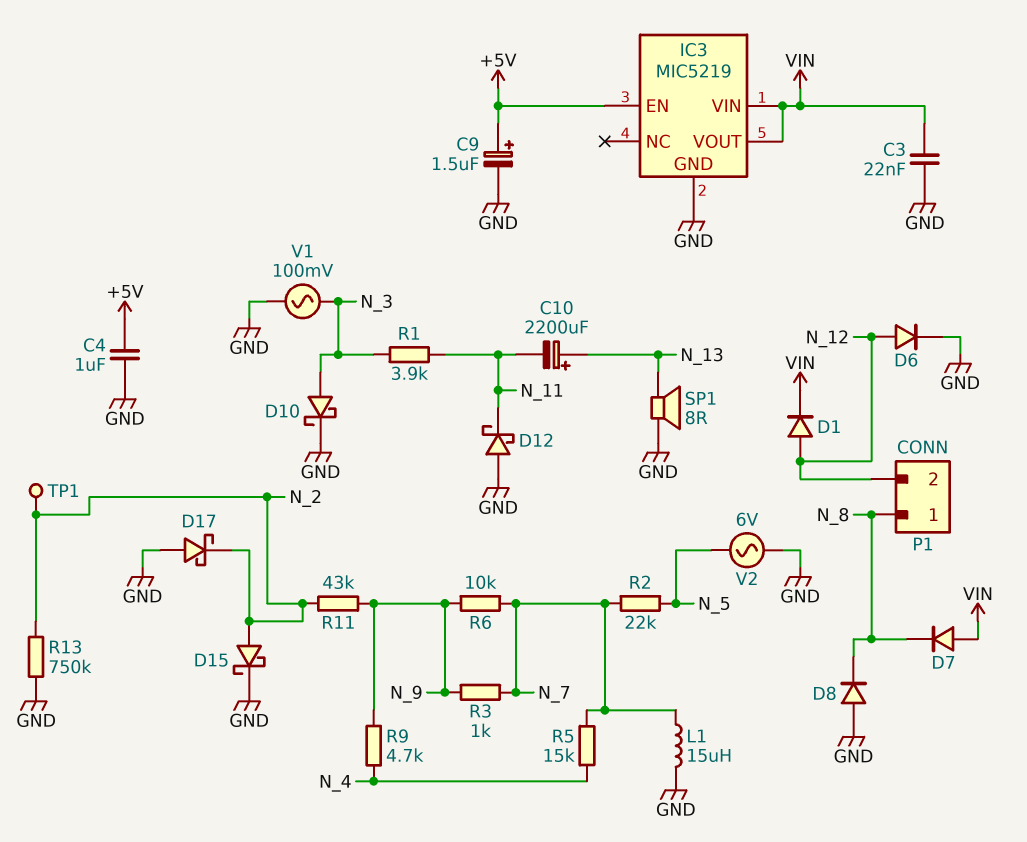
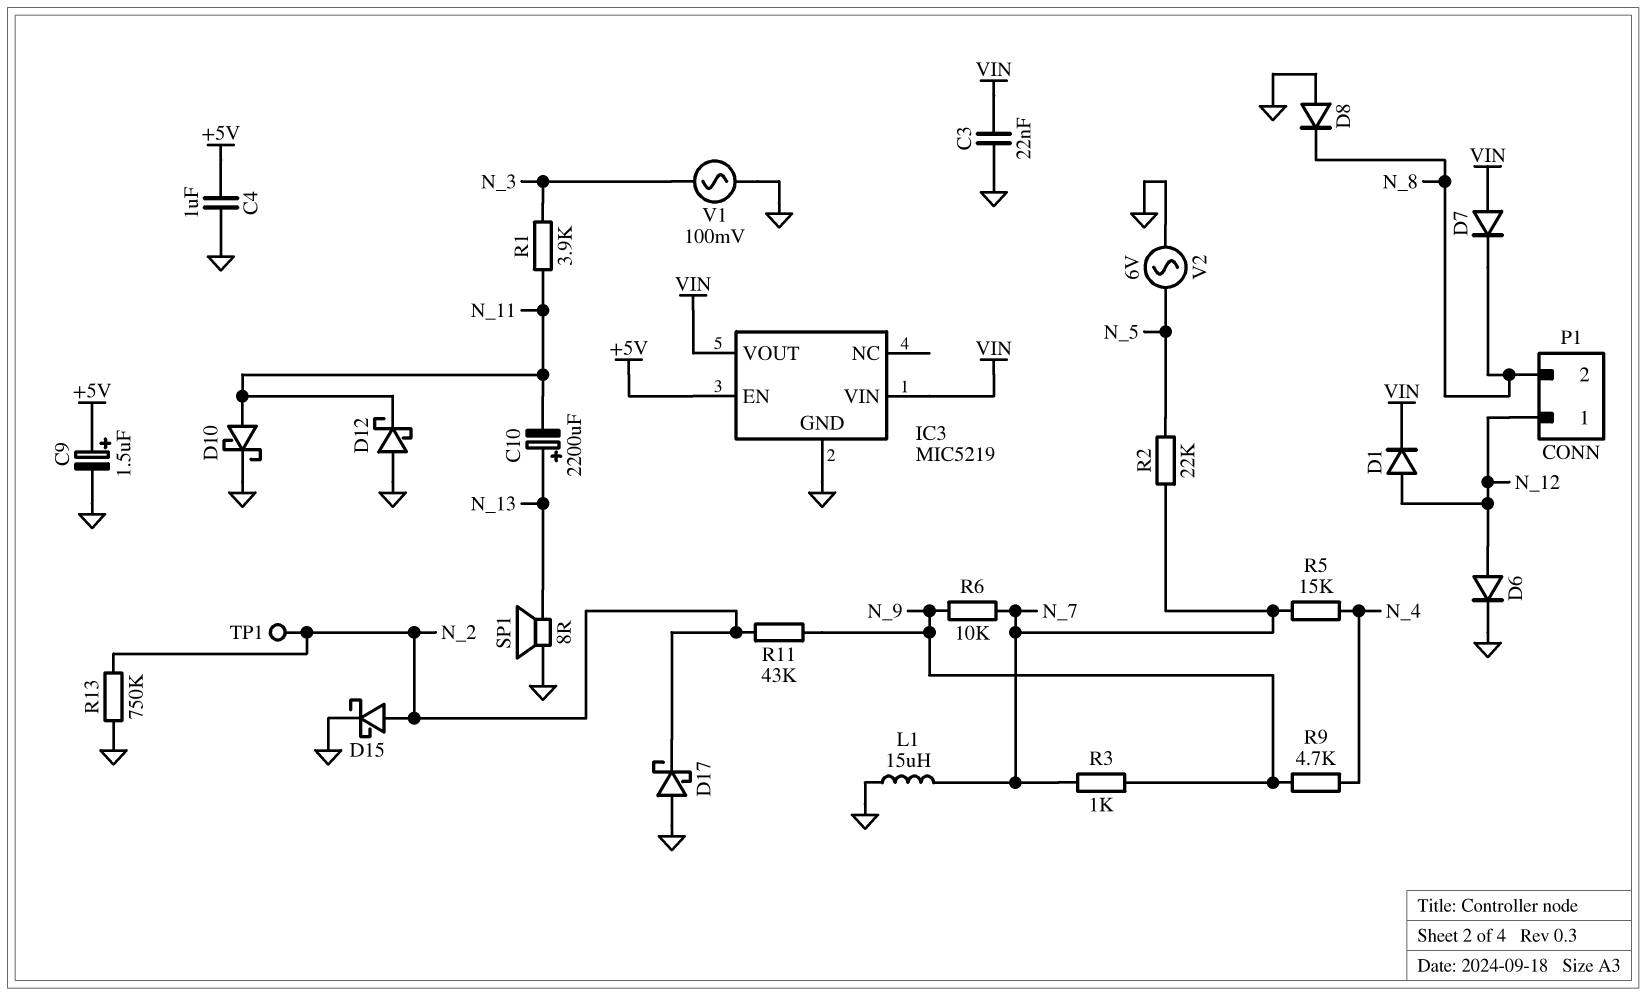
D10: schottky (A N_3, K GND) -> schottky (A N_11, K GND)
P1 pin 1: N_8 -> N_12
P1 pin 2: N_12 -> N_8

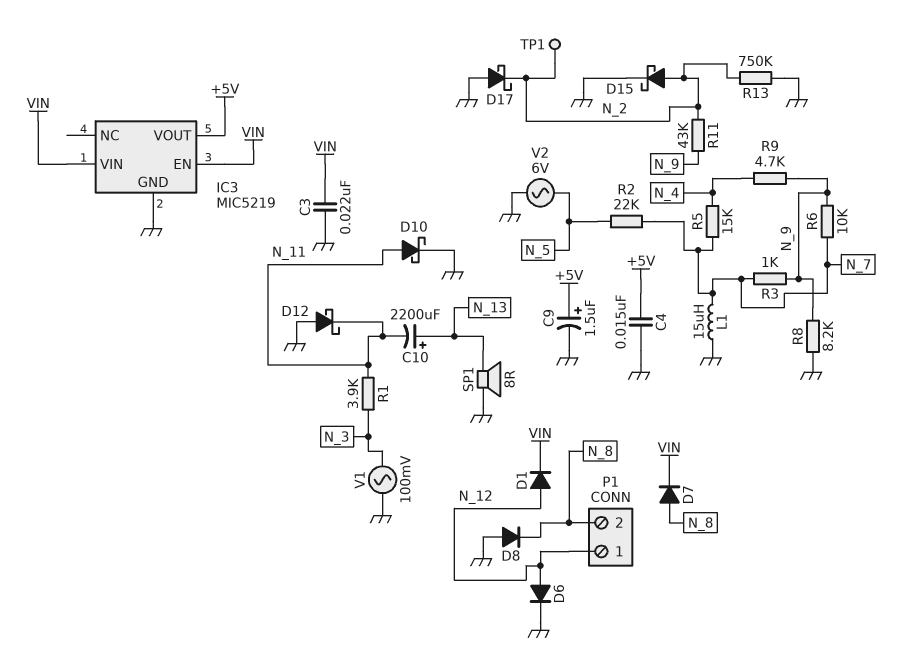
C4: 1uF (+5V, GND) -> 15nF (+5V, GND)
D7: diode (A VIN, K N_8) -> diode (A N_8, K VIN)
IC3 pin EN: +5V -> VIN
IC3 pin VOUT: VIN -> +5V
R8: none -> 8.2k (GND, N_9)

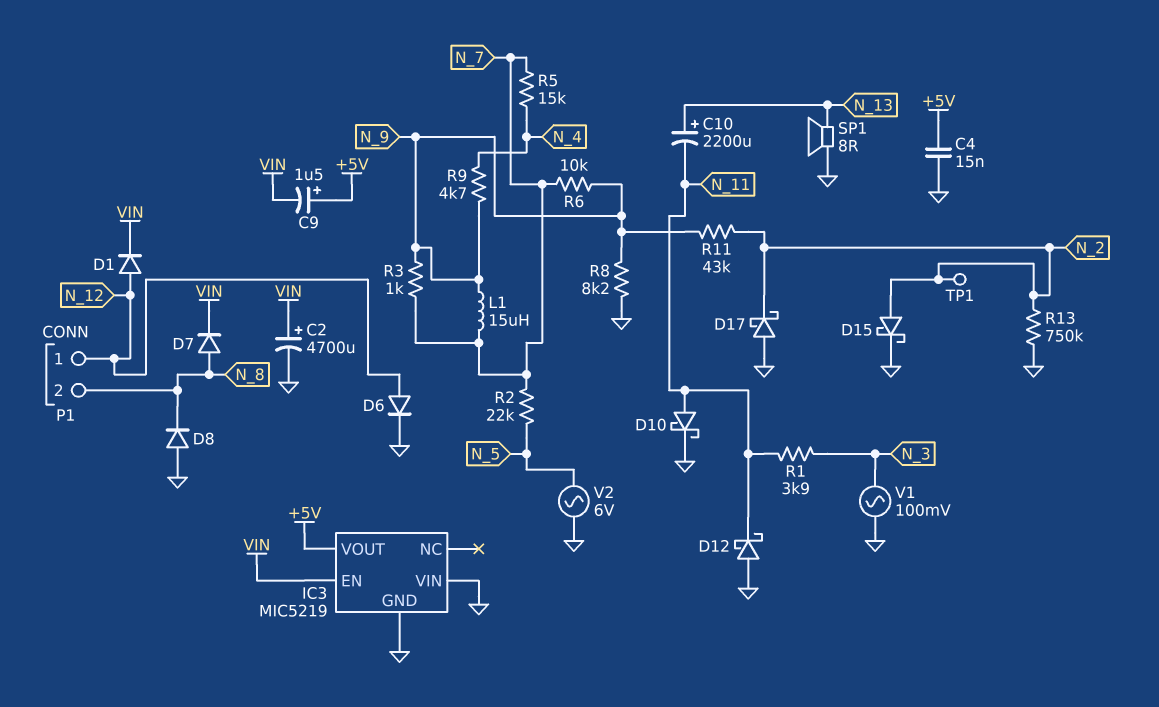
C2: none -> 4700uF (plus VIN, minus GND)
C3: 22nF (GND, VIN) -> none
C9: 1.5uF (plus +5V, minus GND) -> 1.5uF (plus +5V, minus VIN)
IC3 pin VIN: VIN -> GND
L1: 15uH (GND, N_7) -> 15uH (N_7, N_9)

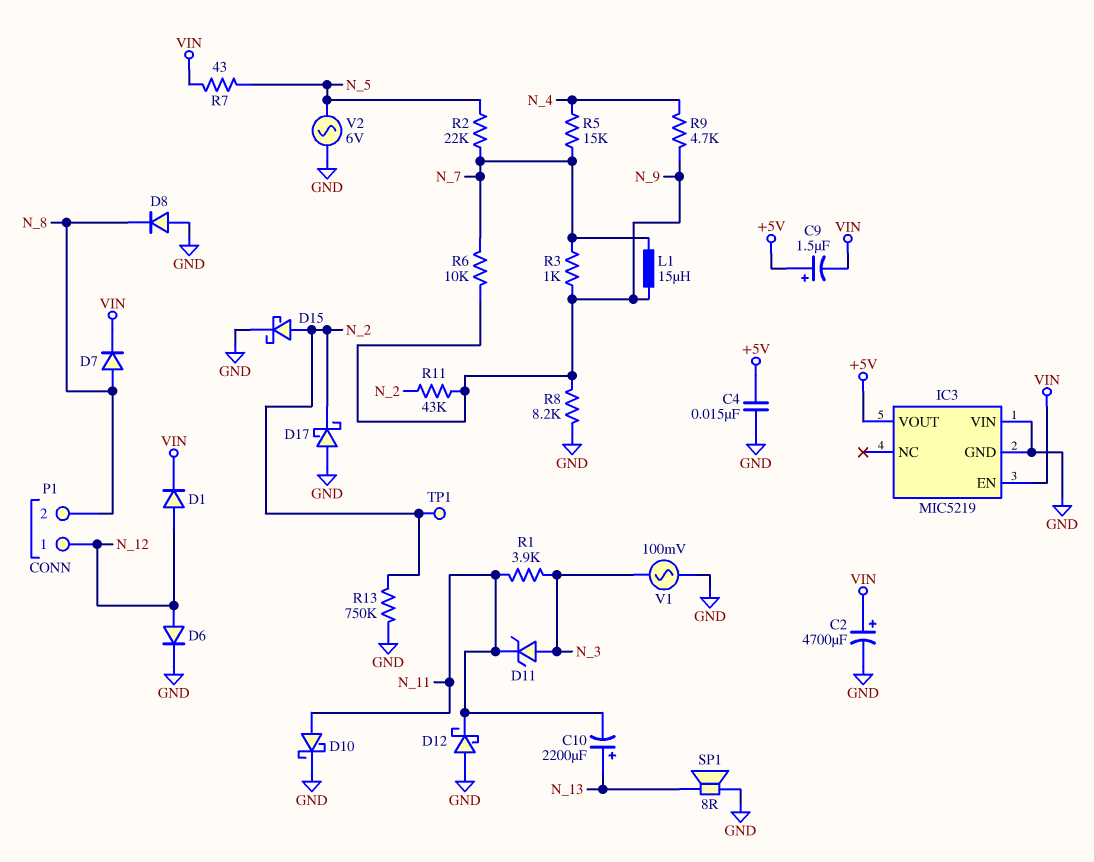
D11: none -> zener (A N_3, K N_11)
R7: none -> 43 (N_5, VIN)

